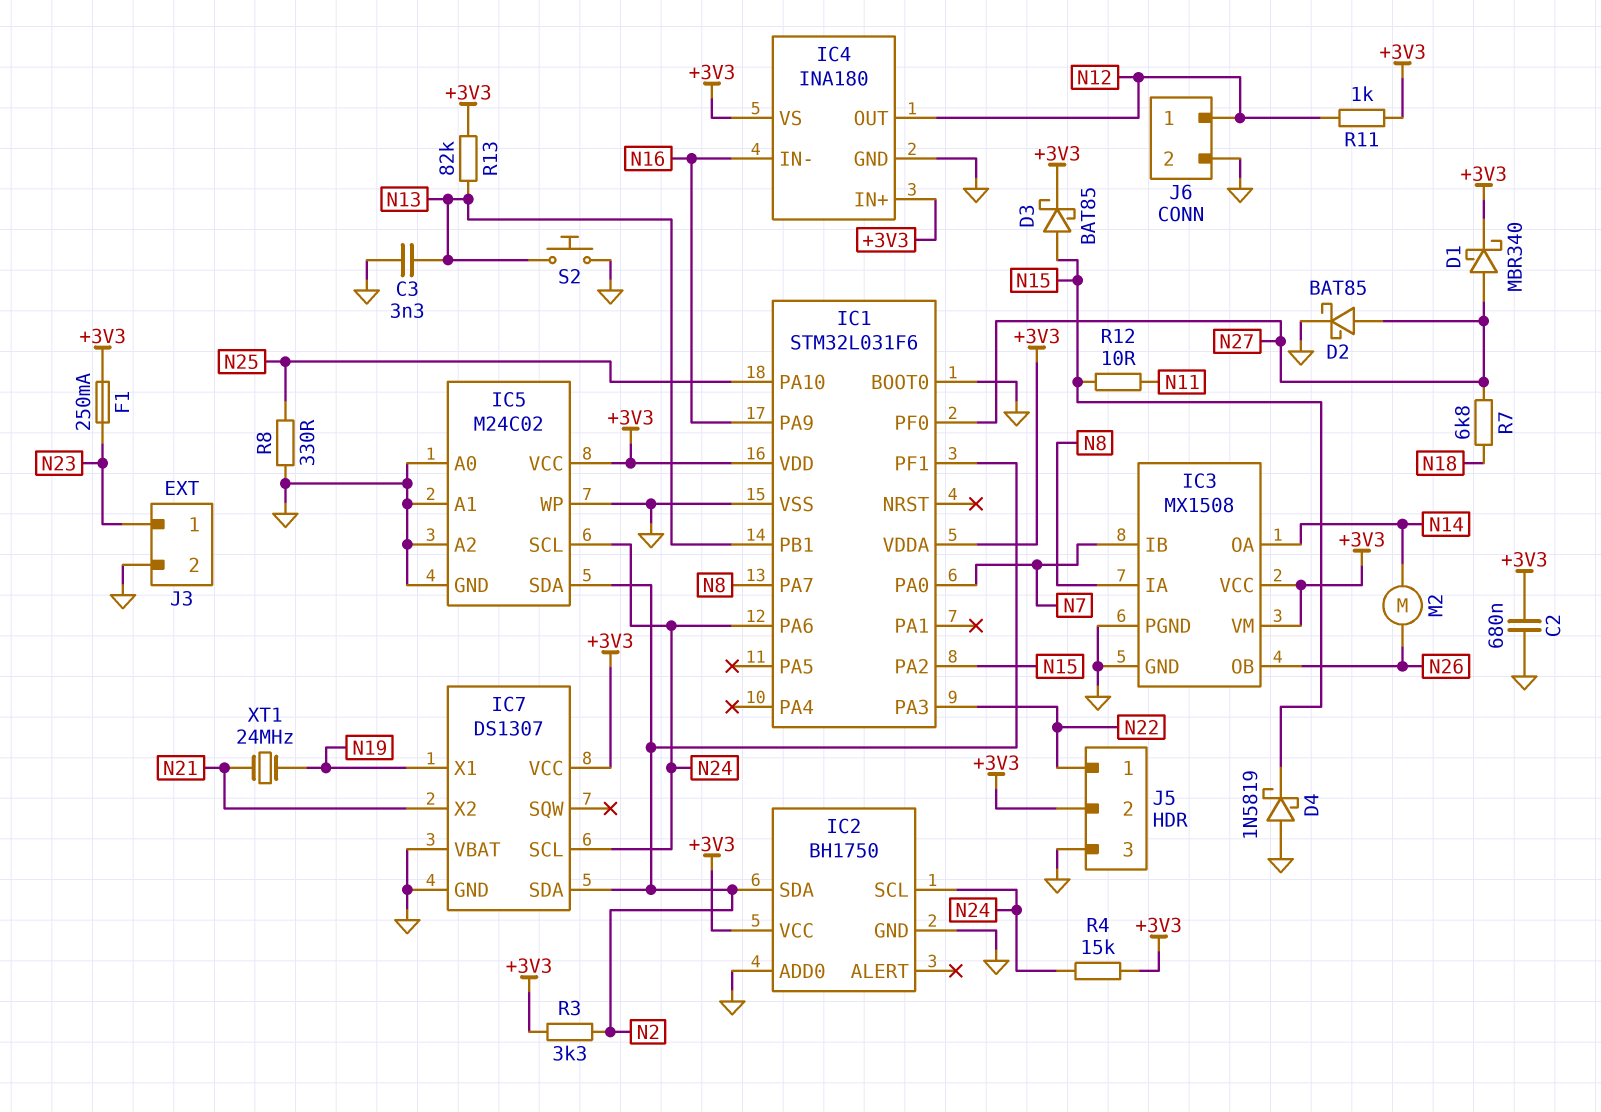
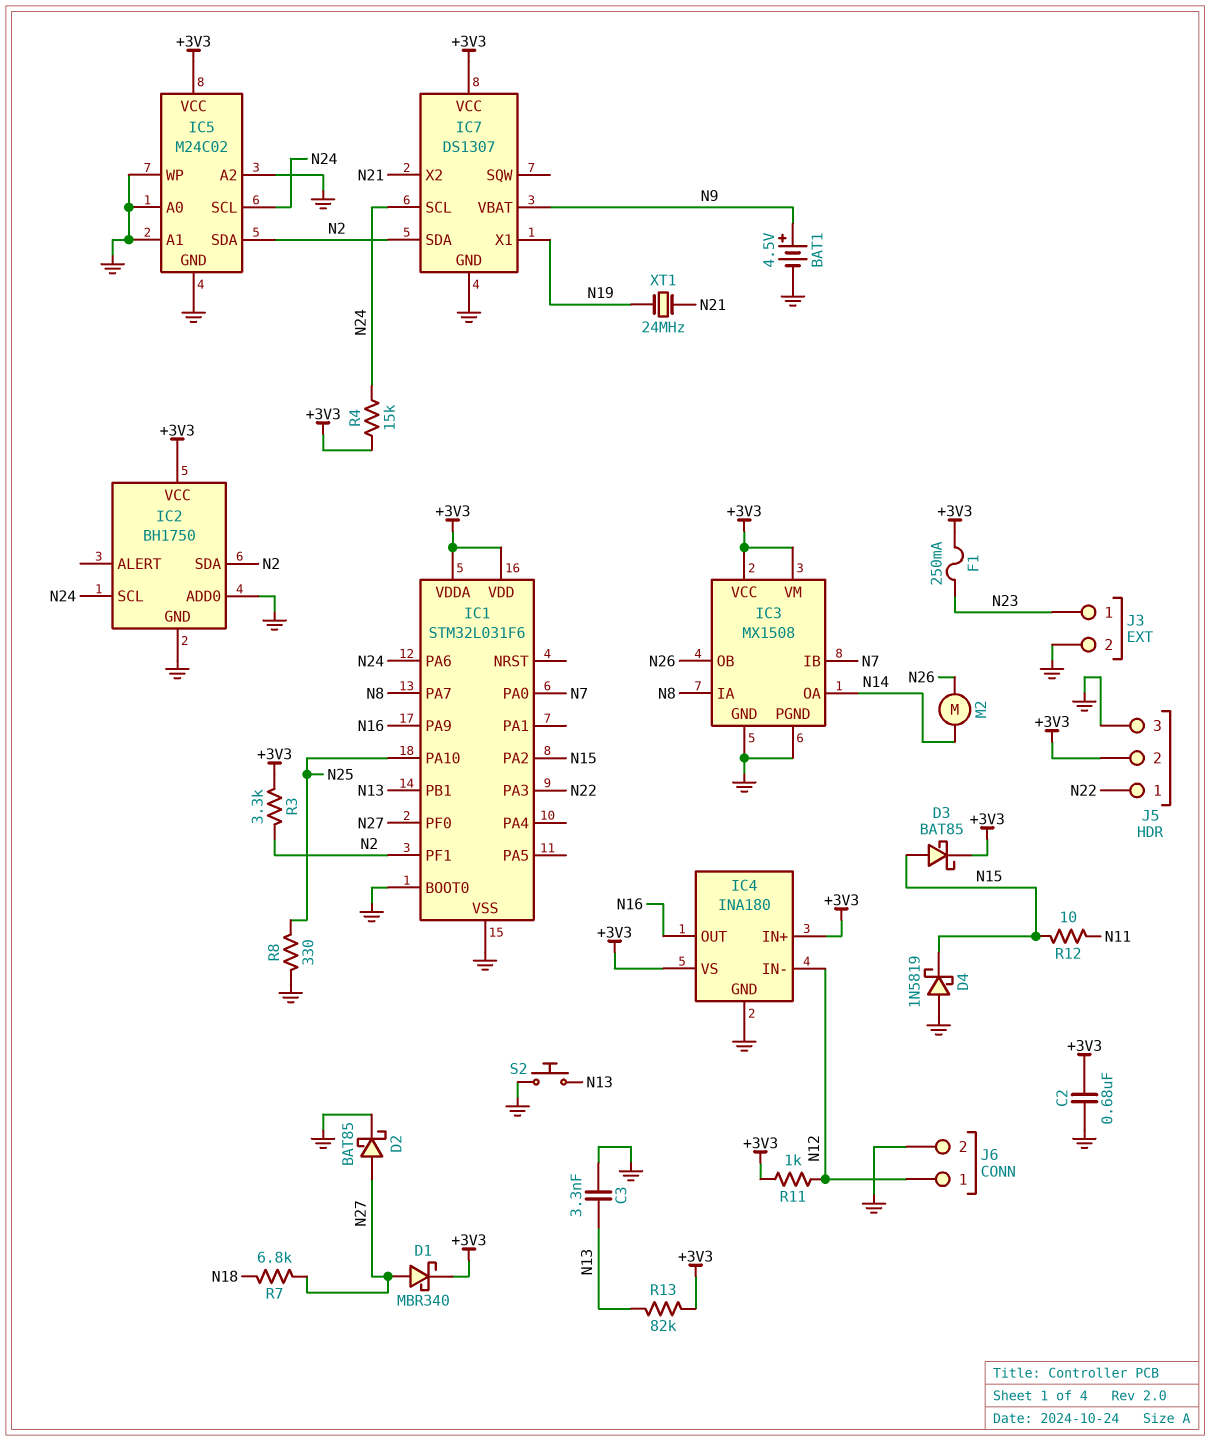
BAT1: none -> 4.5V (plus N9, minus GND)
IC4 pin IN-: N16 -> N12
IC4 pin OUT: N12 -> N16
IC7 pin VBAT: GND -> N9

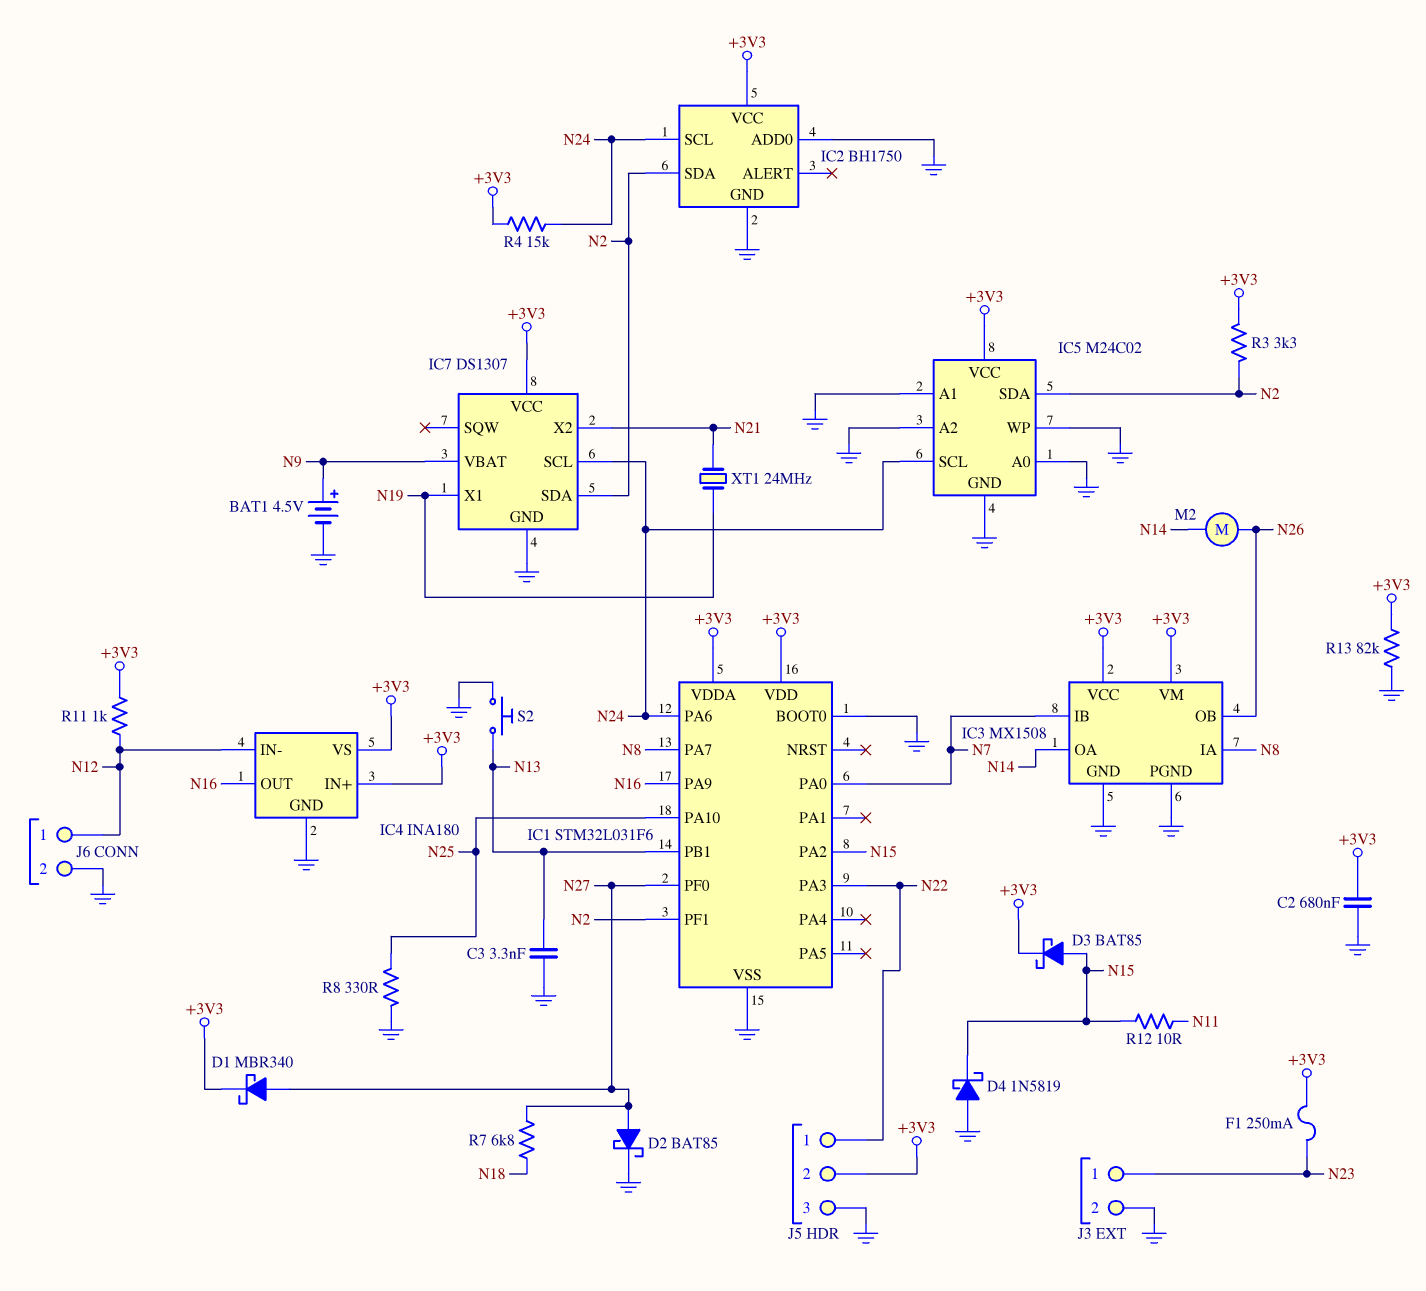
R13: 82k (+3V3, N13) -> 82k (+3V3, GND)

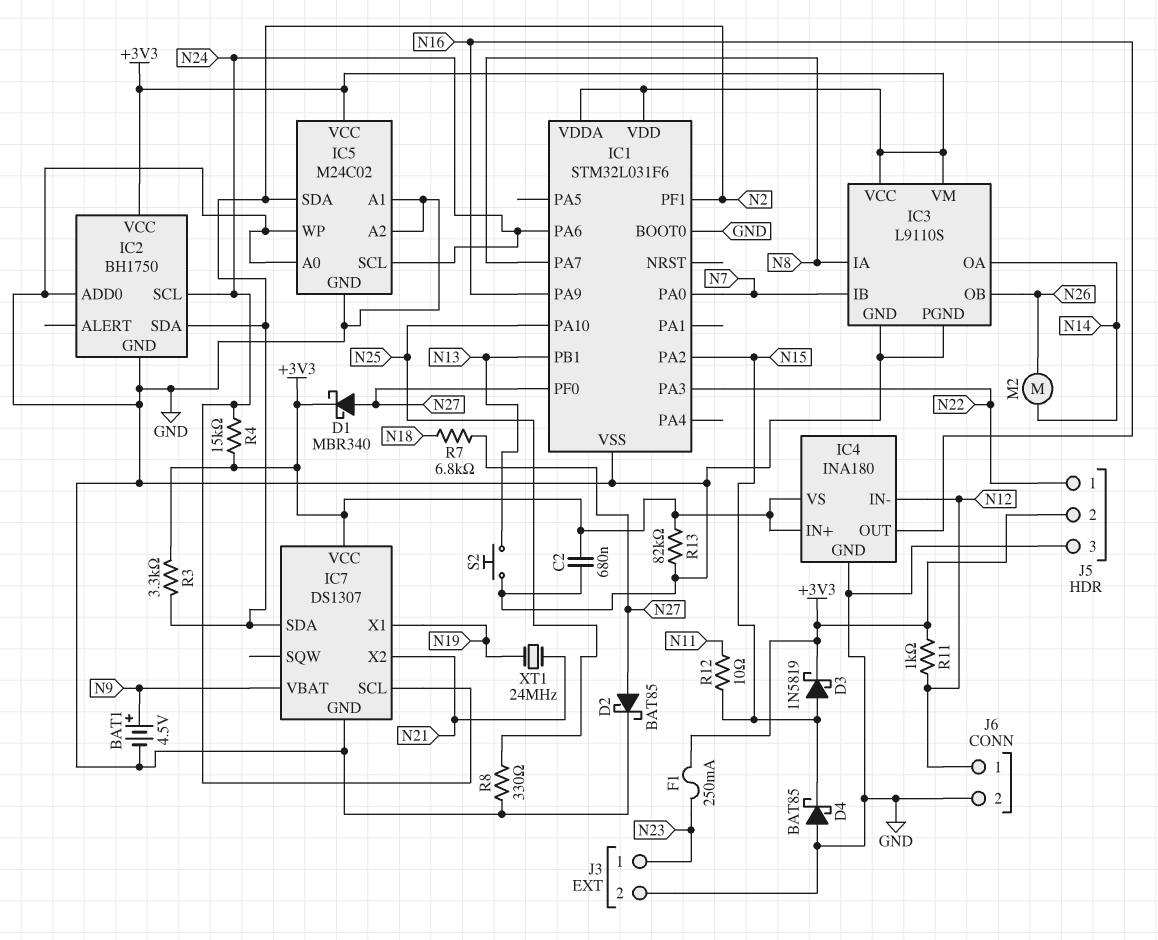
C3: 3.3nF (GND, N13) -> none
D3: schottky BAT85 (A N15, K +3V3) -> schottky 1N5819 (A N15, K +3V3)
D4: schottky 1N5819 (A GND, K N15) -> schottky BAT85 (A GND, K N15)
IC3: MX1508 -> L9110S

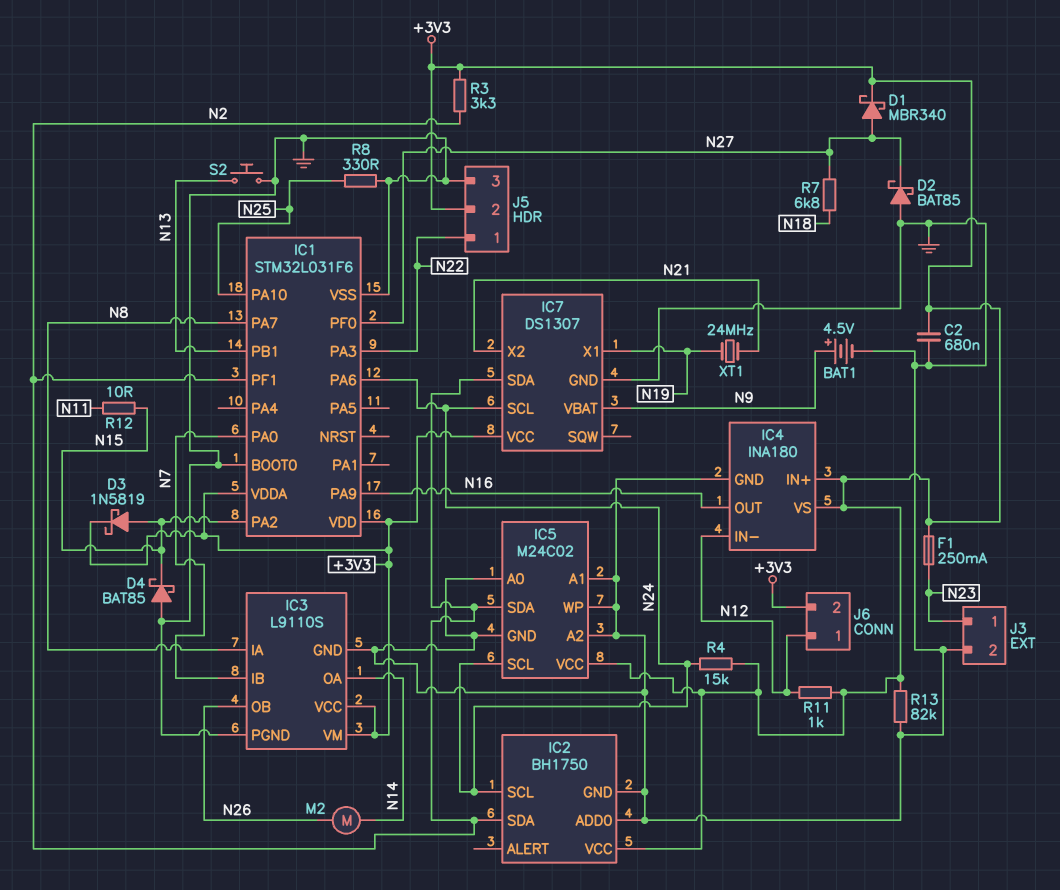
D2: schottky BAT85 (A N27, K GND) -> schottky BAT85 (A GND, K N27)
J6 pin 2: GND -> +3V3

